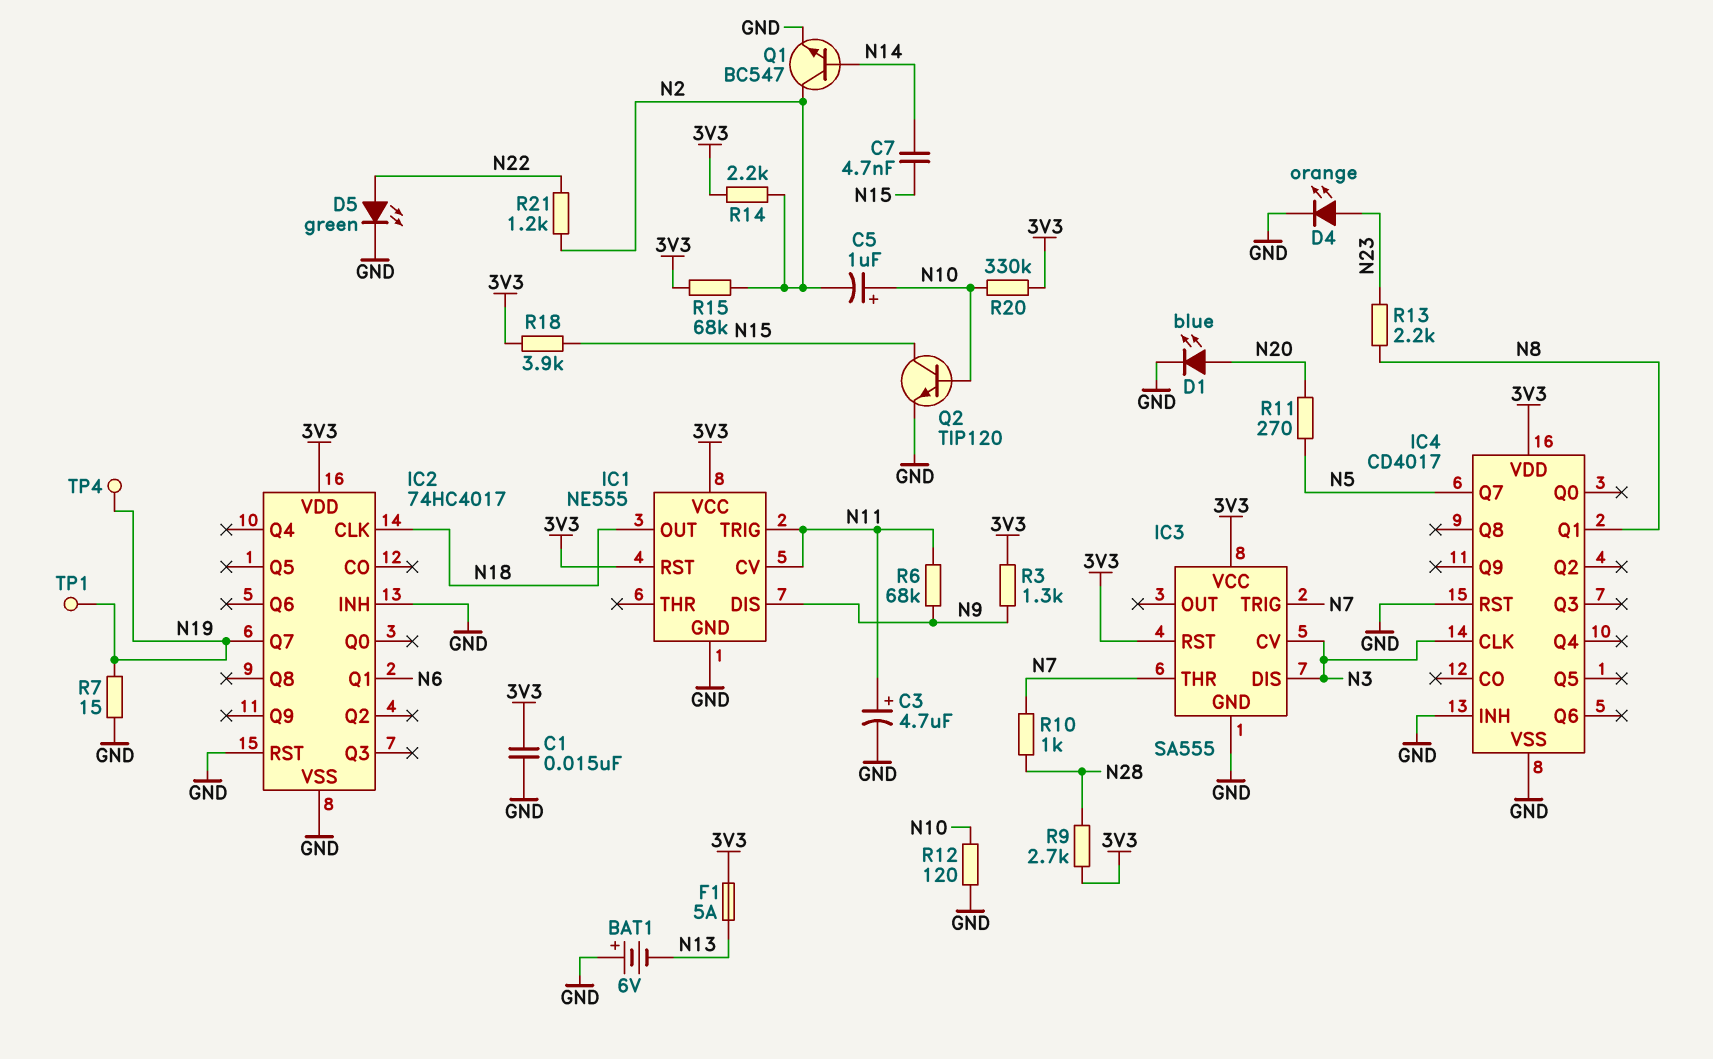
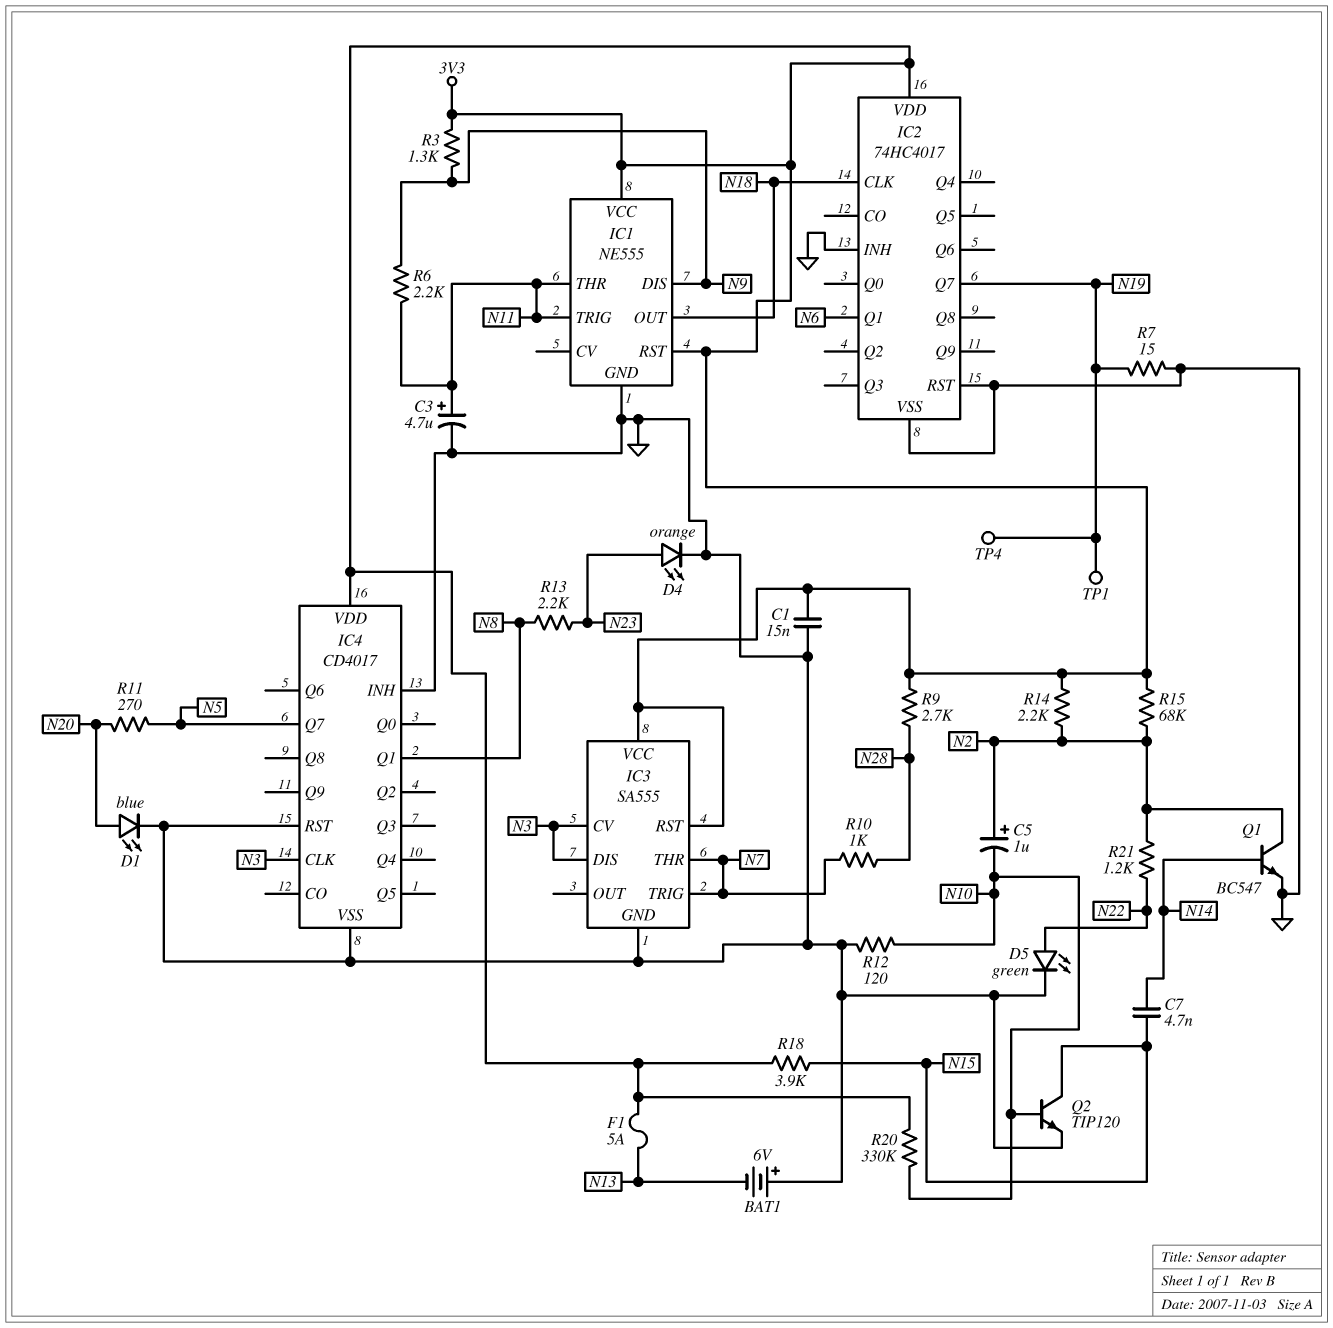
C5: 1uF (plus N10, minus N2) -> 1uF (plus N2, minus N10)
IC1 pin CV: N11 -> none
IC1 pin THR: none -> N11
R6: 68k (N9, N11) -> 2.2k (N9, N11)

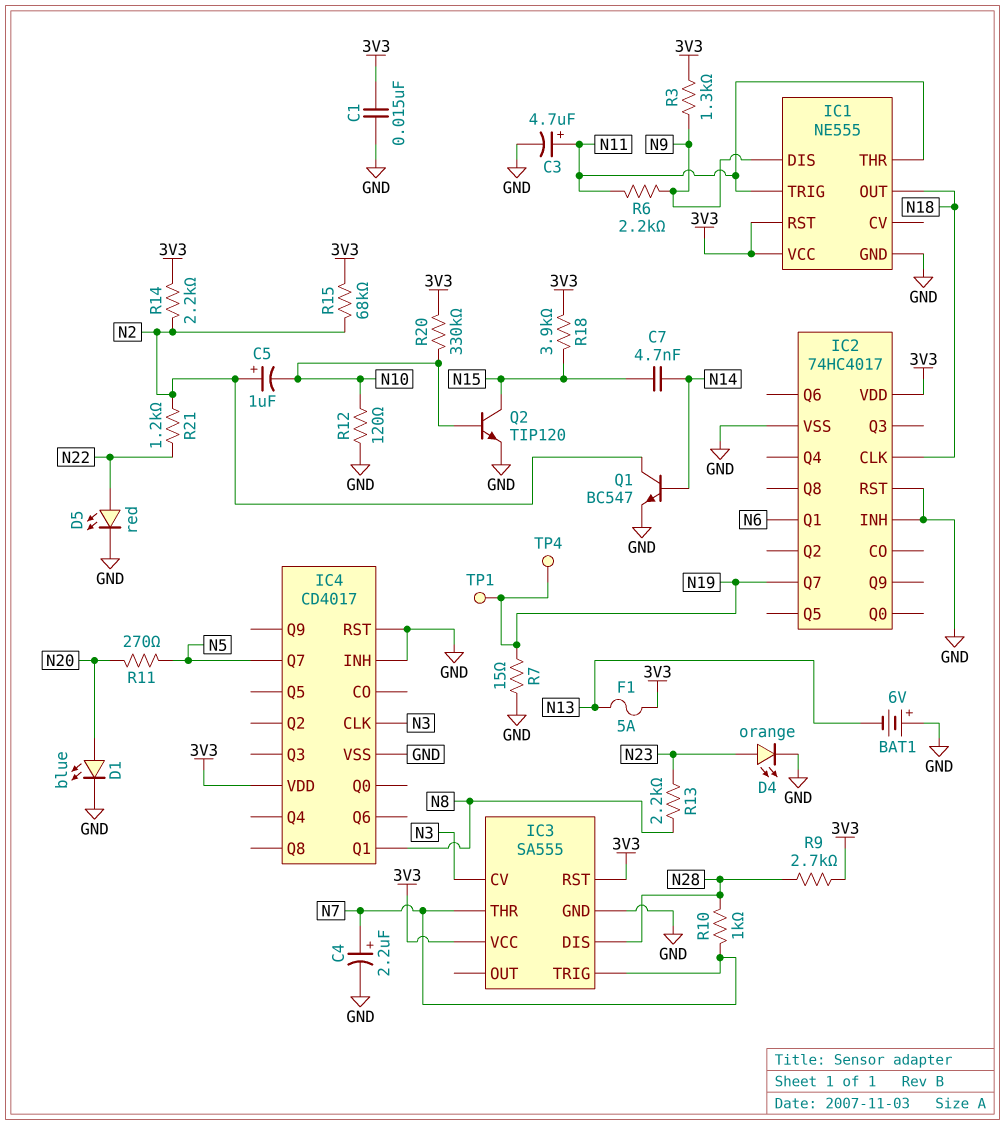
C4: none -> 2.2uF (plus N7, minus GND)
D5: LED green (A N22, K GND) -> LED red (A N22, K GND)
IC3 pin DIS: N3 -> N28

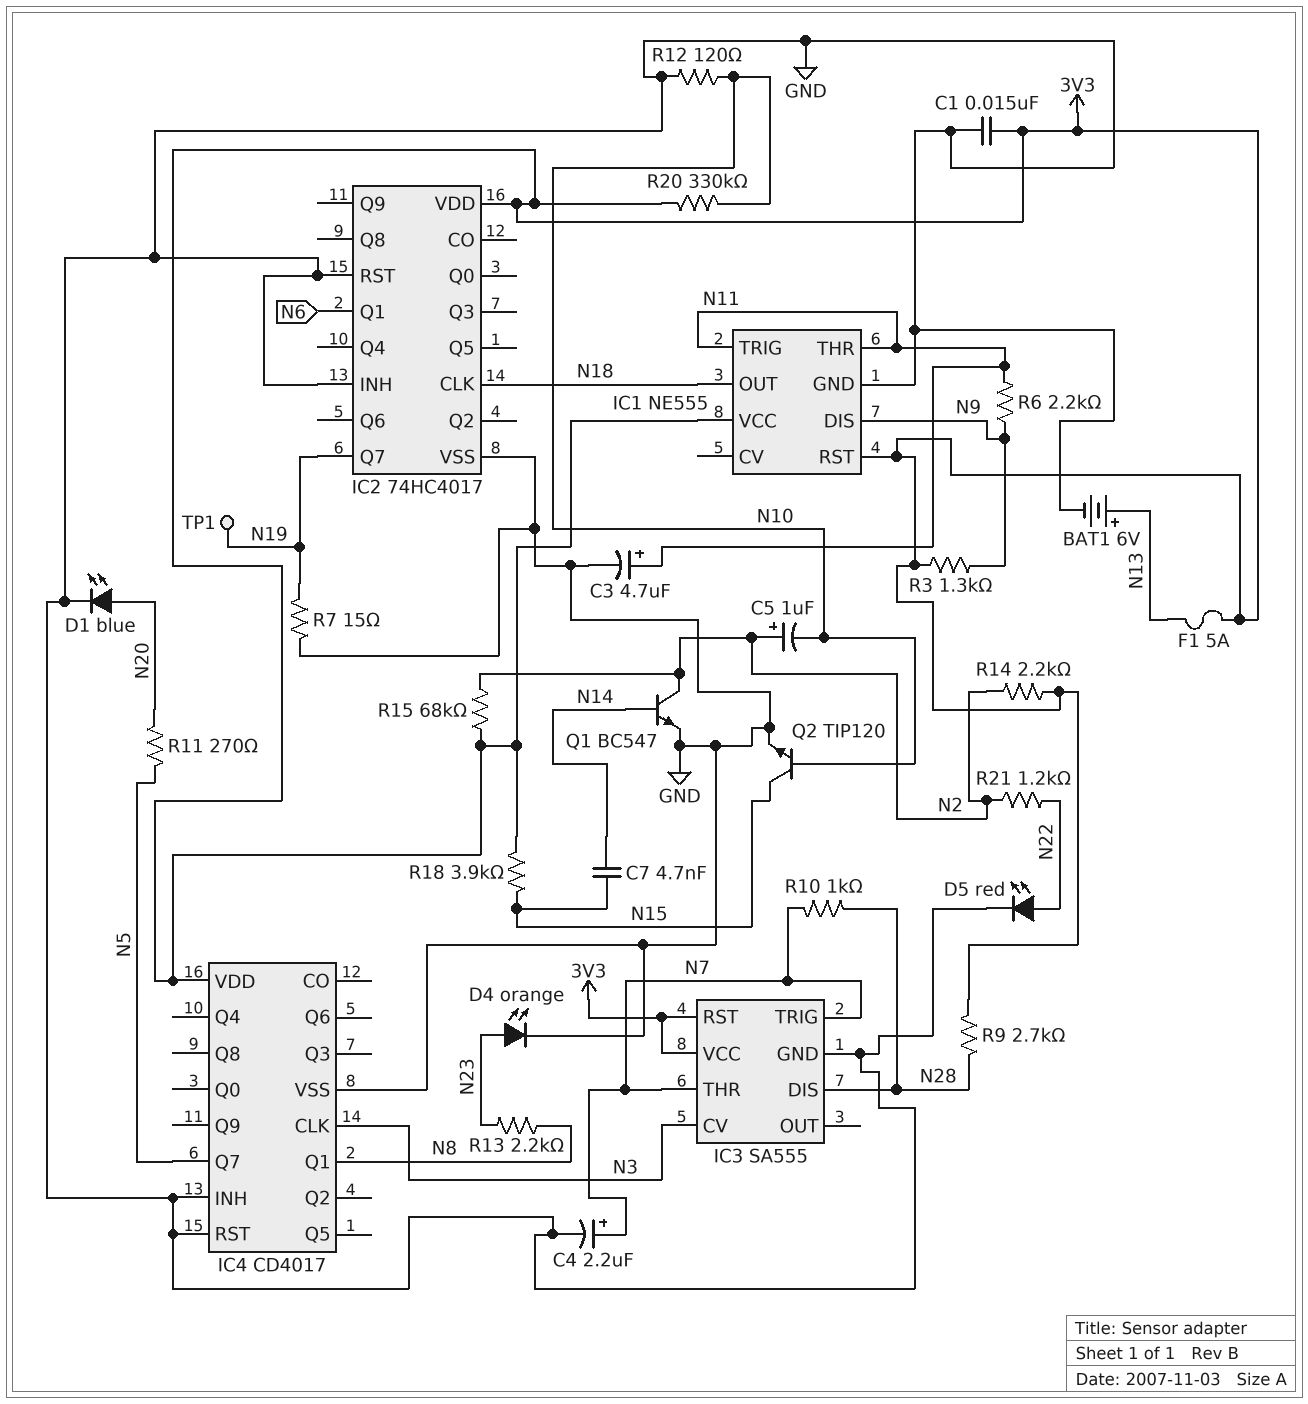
BAT1: 6V (plus GND, minus N13) -> 6V (plus N13, minus GND)
TP4: test point (N19) -> none

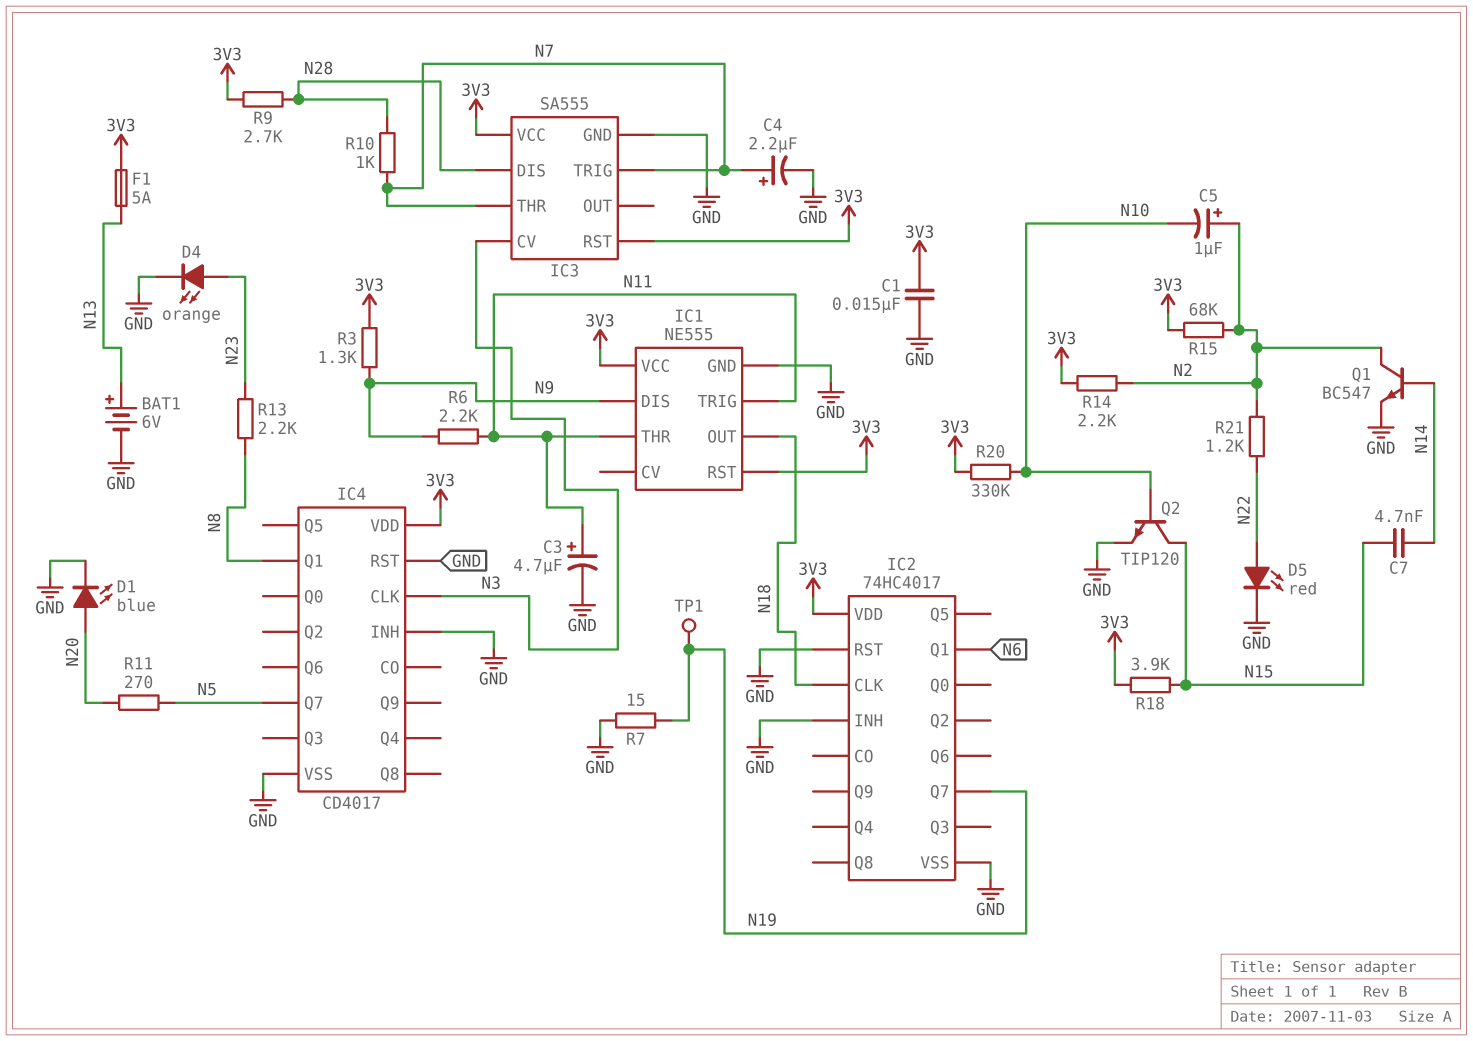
R12: 120 (GND, N10) -> none

